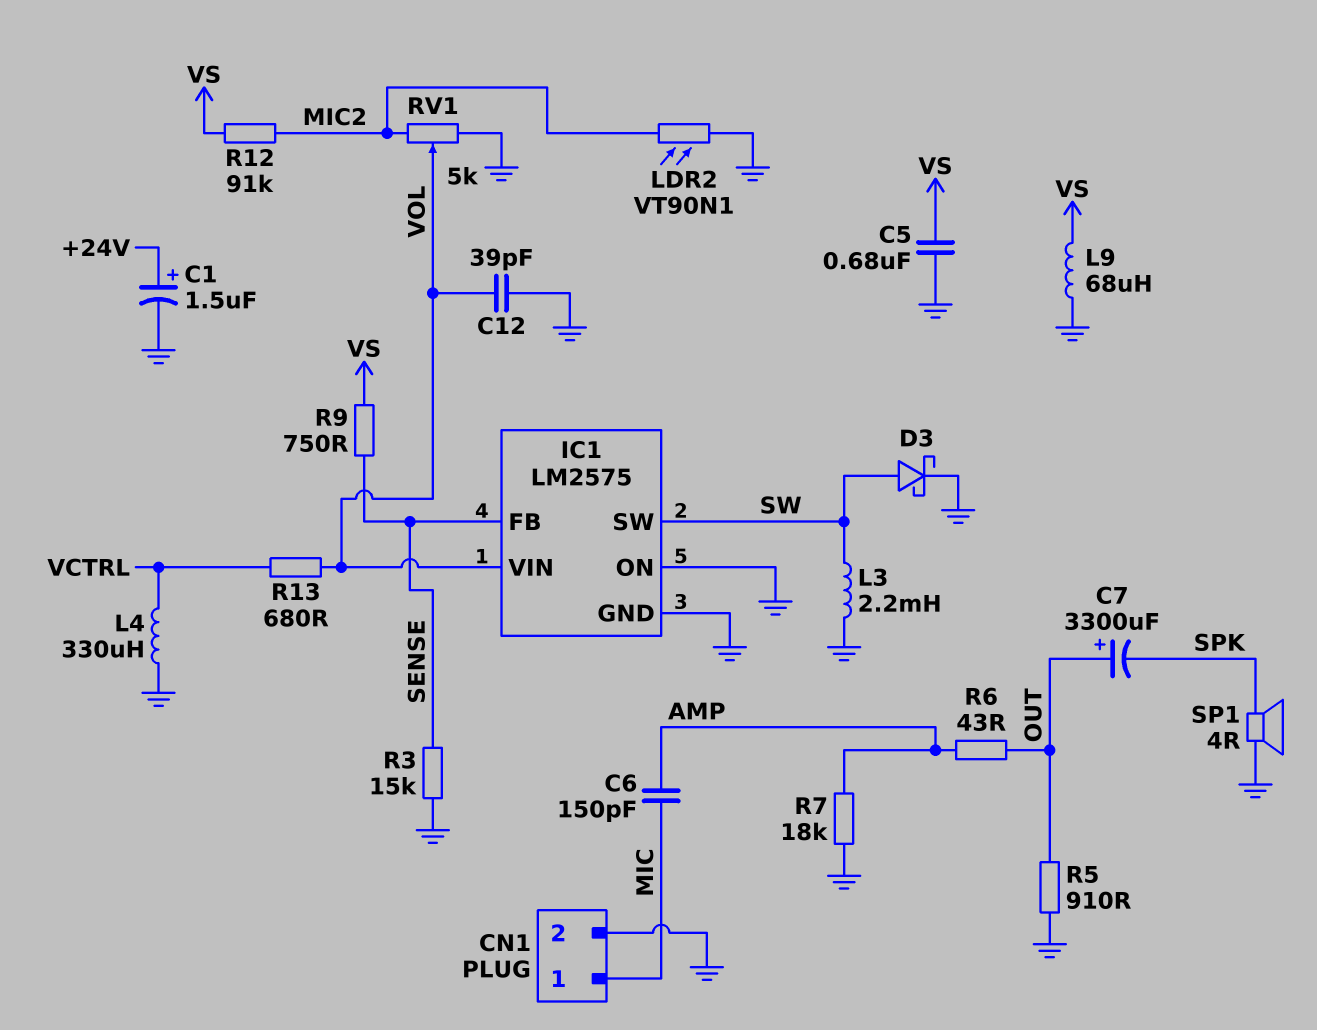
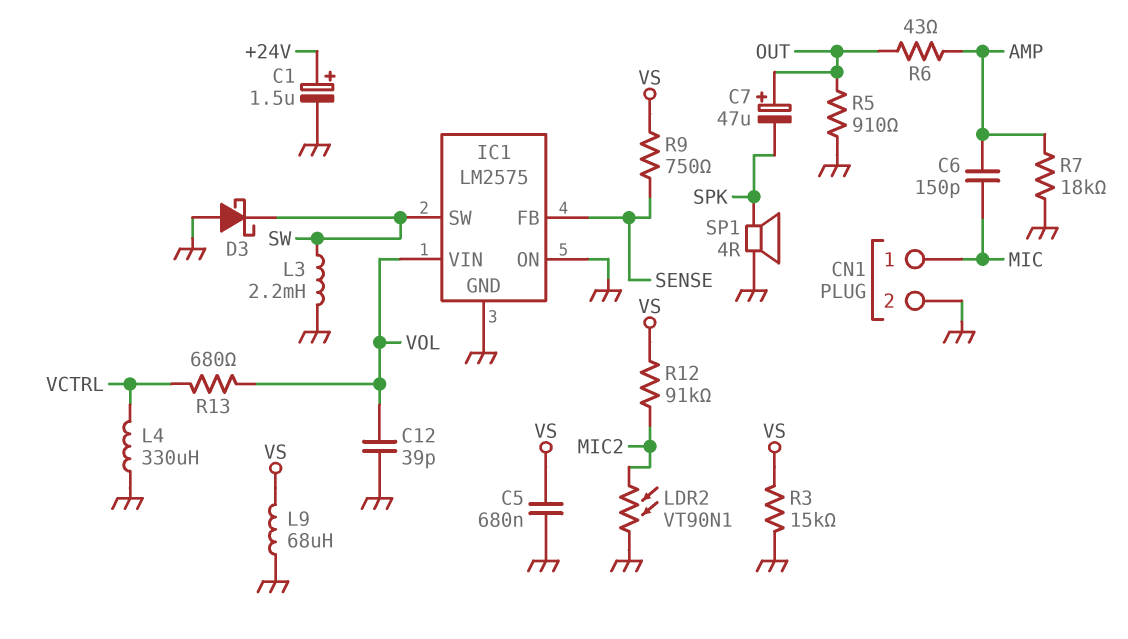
C7: 3300uF (plus OUT, minus SPK) -> 47uF (plus OUT, minus SPK)
D3: schottky (A SW, K GND) -> schottky (A GND, K SW)
R3: 15k (GND, SENSE) -> 15k (GND, VS)
RV1: 5k (GND, MIC2, wiper VOL) -> none

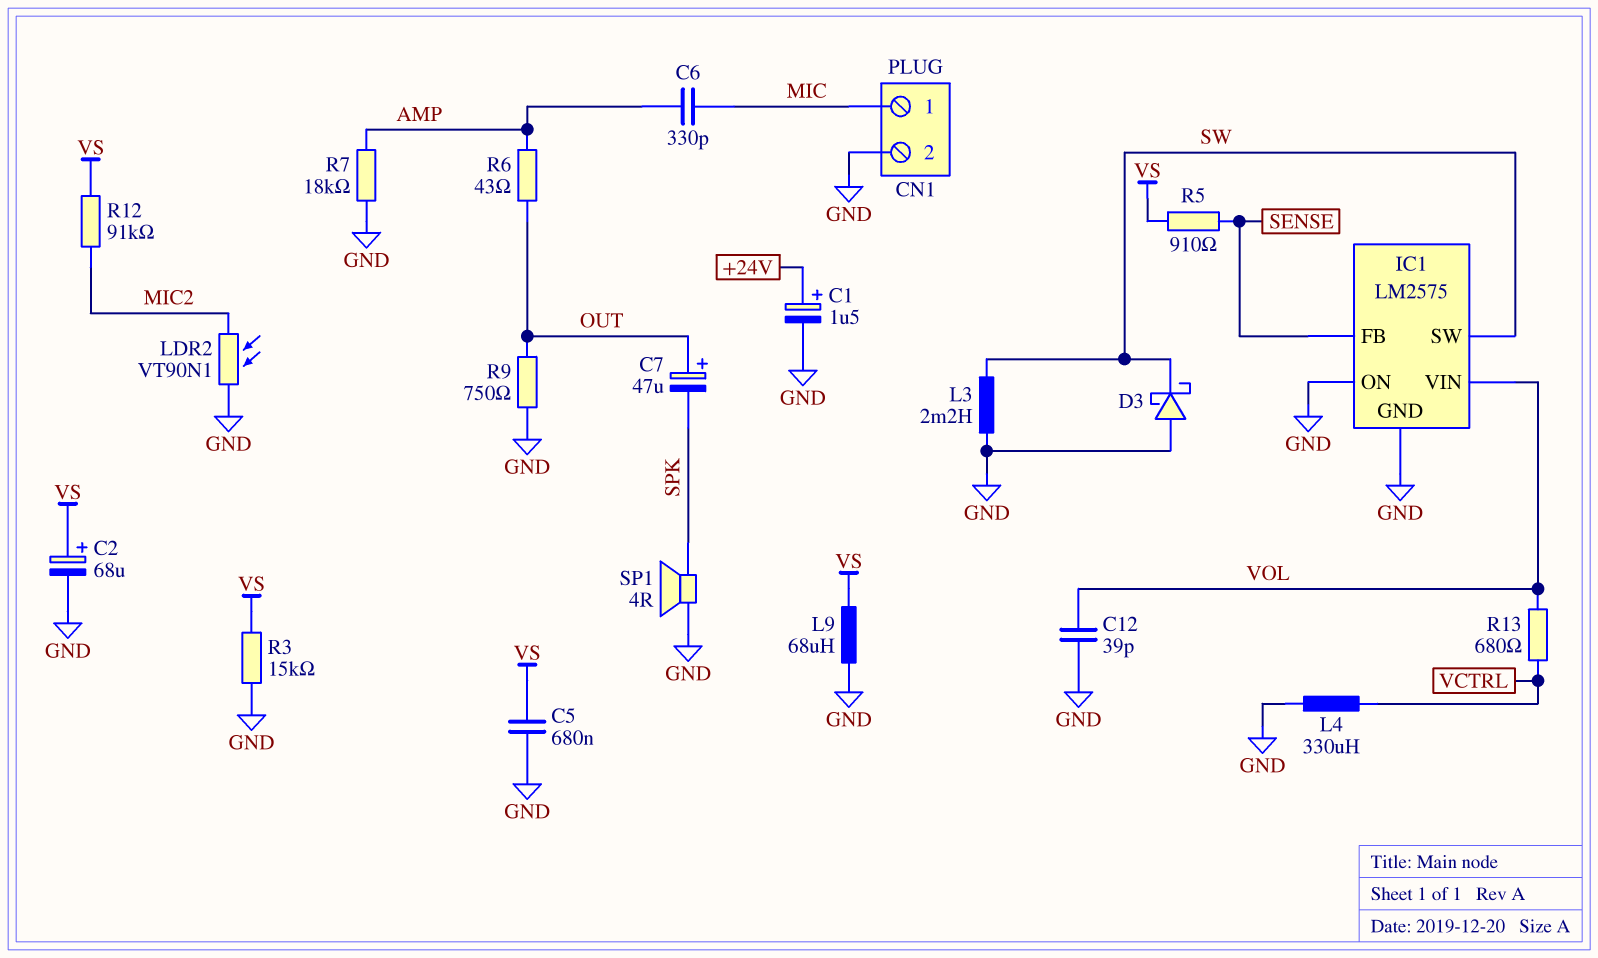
C2: none -> 68uF (plus VS, minus GND)
C6: 150pF (AMP, MIC) -> 330pF (AMP, MIC)
R5: 910 (GND, OUT) -> 910 (SENSE, VS)
R9: 750 (SENSE, VS) -> 750 (GND, OUT)

